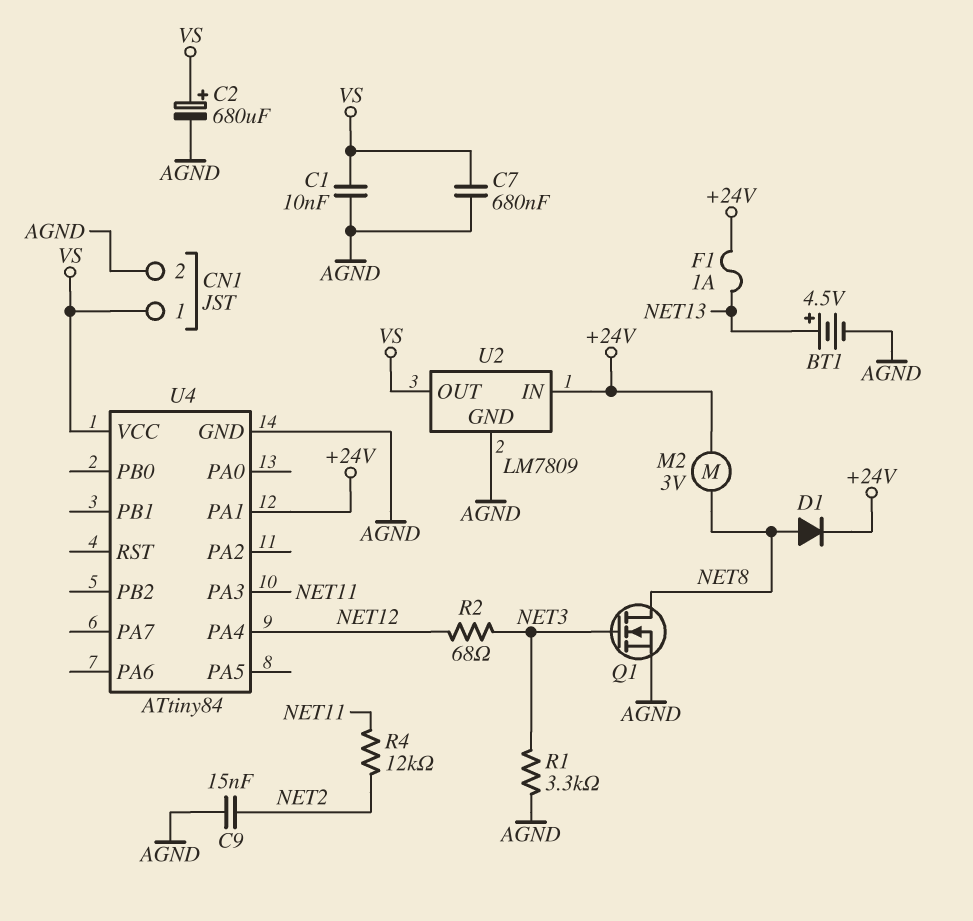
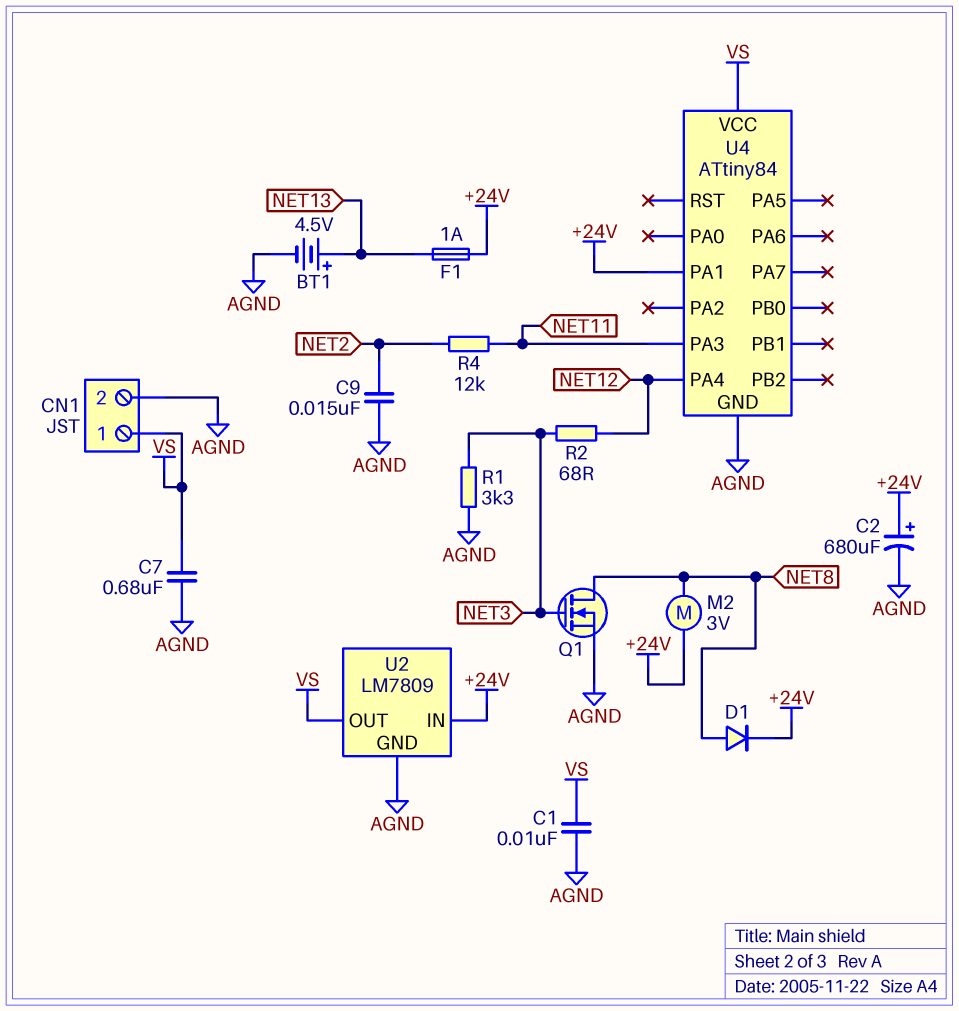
C2: 680uF (plus VS, minus AGND) -> 680uF (plus +24V, minus AGND)

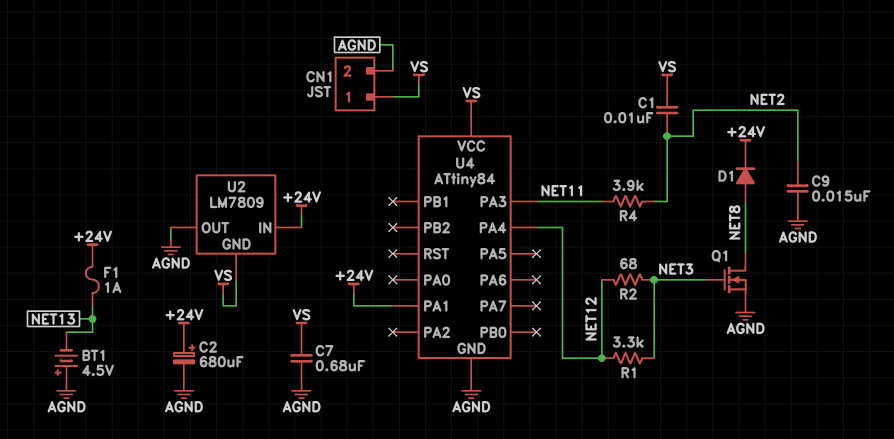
BT1: 4.5V (plus NET13, minus AGND) -> 4.5V (plus AGND, minus NET13)
C1: 10nF (AGND, VS) -> 10nF (NET2, VS)
M2: motor 3V (+24V, NET8) -> none
R1: 3.3k (AGND, NET3) -> 3.3k (NET3, NET12)
R4: 12k (NET2, NET11) -> 3.9k (NET2, NET11)
U2 pin GND: AGND -> VS
U2 pin OUT: VS -> AGND

